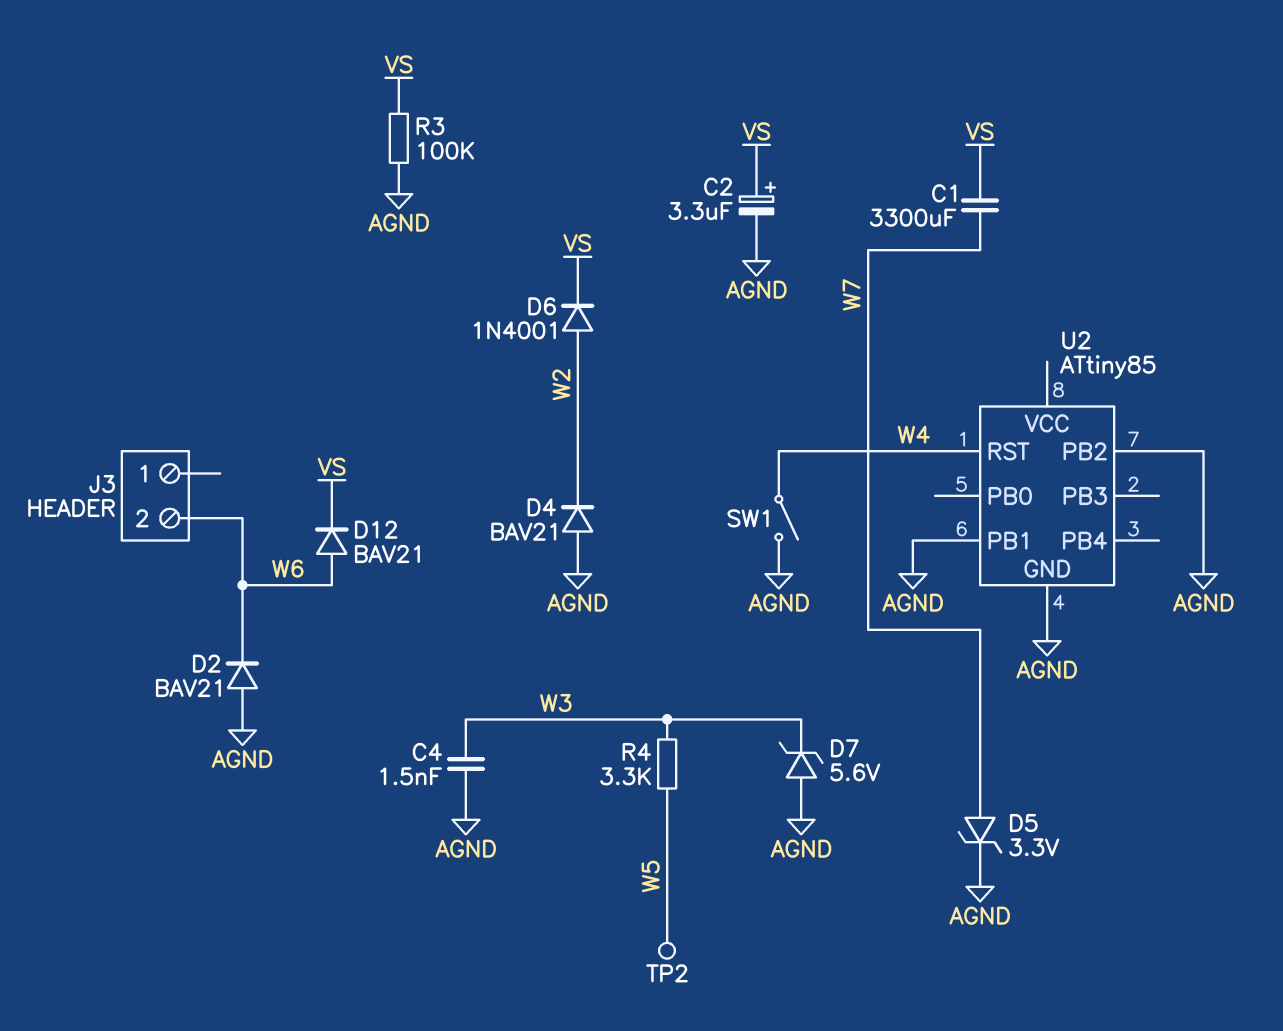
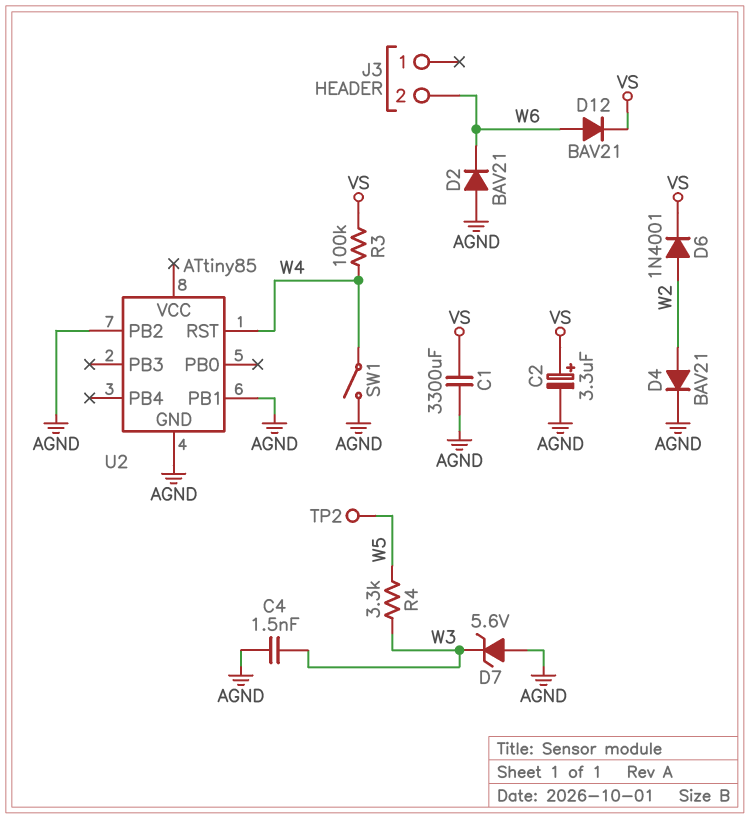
C1: 3300uF (VS, W7) -> 3300uF (AGND, VS)
D4: diode BAV21 (A AGND, K W2) -> diode BAV21 (A W2, K AGND)
D5: zener 3.3V (A W7, K AGND) -> none
R3: 100k (AGND, VS) -> 100k (VS, W4)

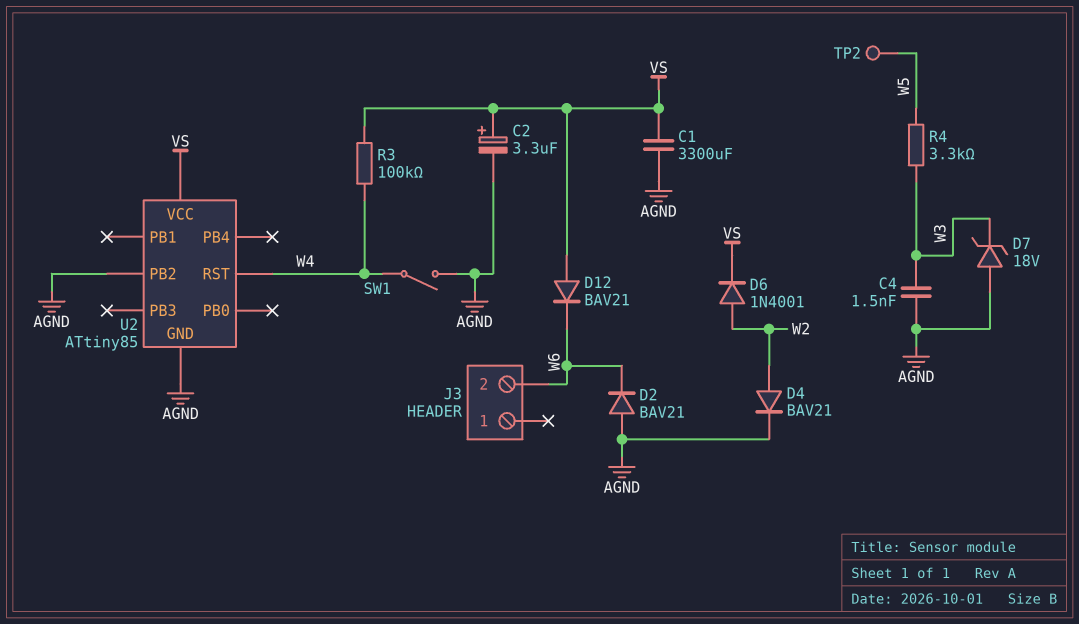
D7: zener 5.6V (A AGND, K W3) -> zener 18V (A AGND, K W3)
D12: diode BAV21 (A W6, K VS) -> diode BAV21 (A VS, K W6)
U2 pin PB1: AGND -> none
U2 pin VCC: none -> VS

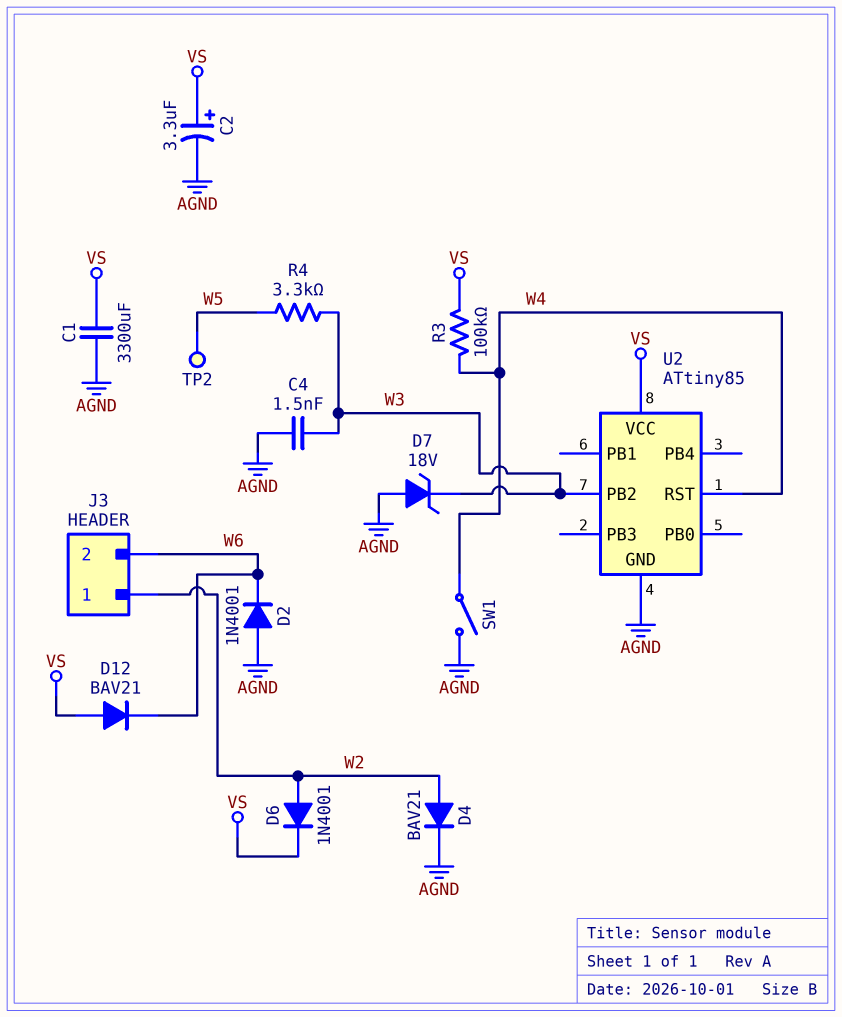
D2: diode BAV21 (A AGND, K W6) -> diode 1N4001 (A AGND, K W6)
J3 pin 1: none -> W2
U2 pin PB2: AGND -> W3

